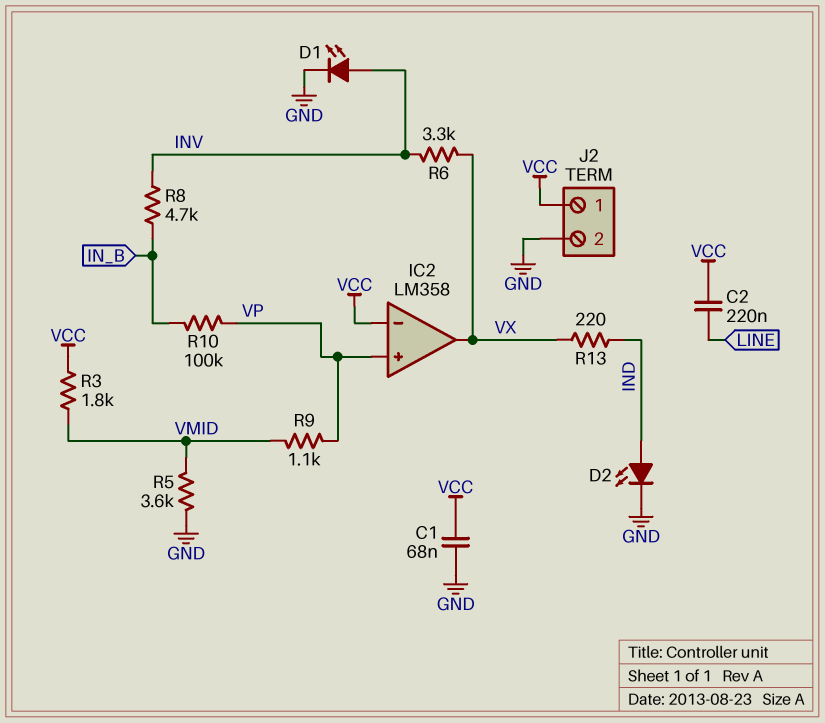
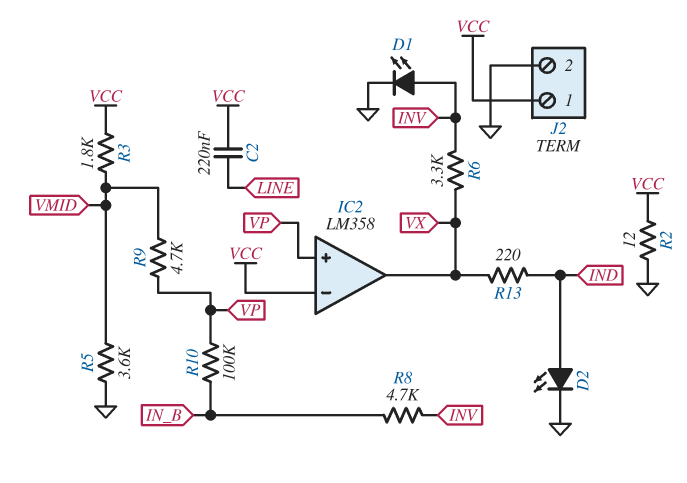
C1: 68nF (GND, VCC) -> none
R2: none -> 12 (GND, VCC)
R9: 1.1k (VMID, VP) -> 4.7k (VMID, VP)

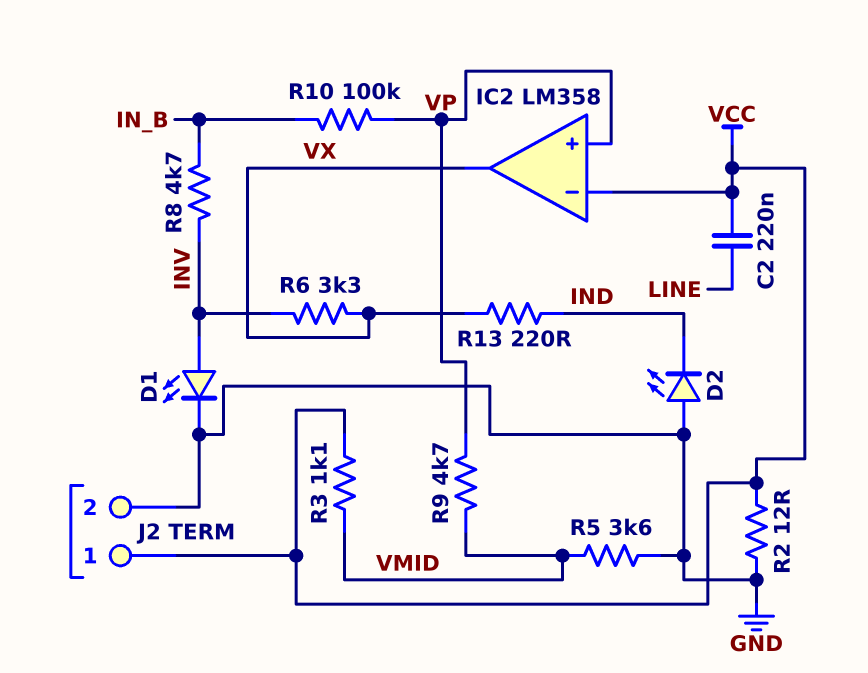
D2: LED (A IND, K GND) -> LED (A GND, K IND)
R3: 1.8k (VCC, VMID) -> 1.1k (VCC, VMID)

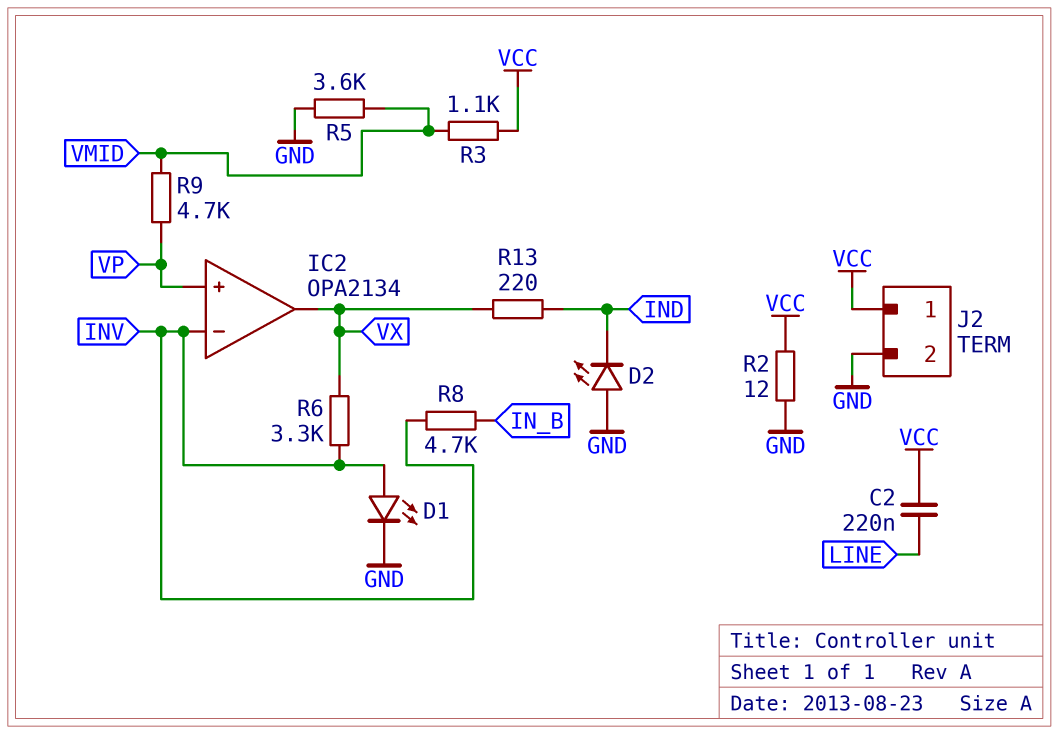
IC2: LM358 -> OPA2134
IC2 pin in-: VCC -> INV
R10: 100k (IN_B, VP) -> none

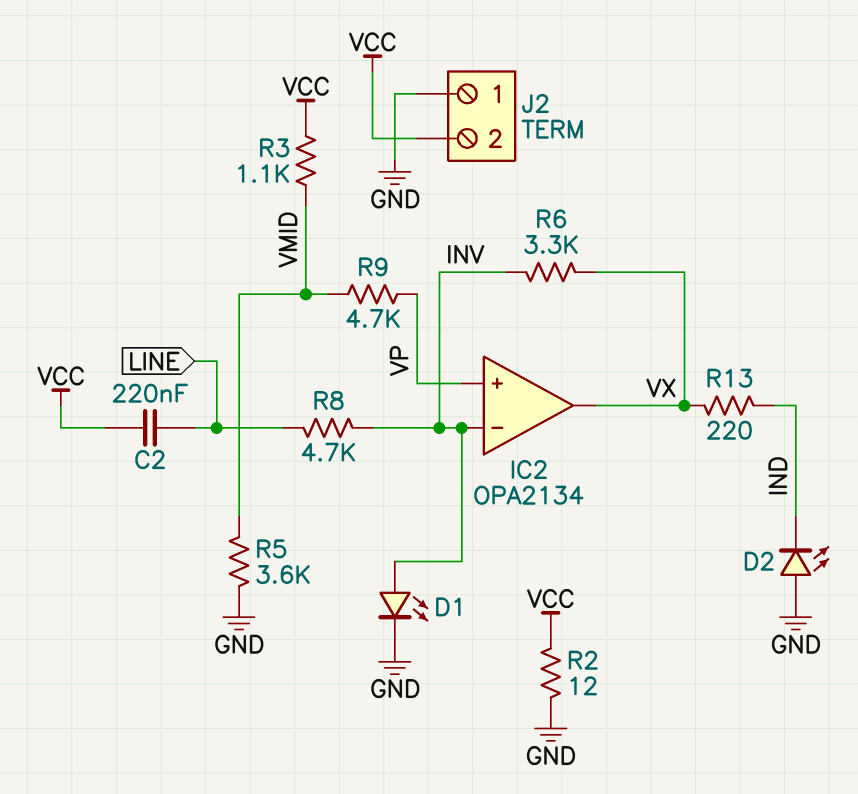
J2 pin 1: VCC -> GND
J2 pin 2: GND -> VCC
R8: 4.7k (INV, IN_B) -> 4.7k (INV, LINE)

